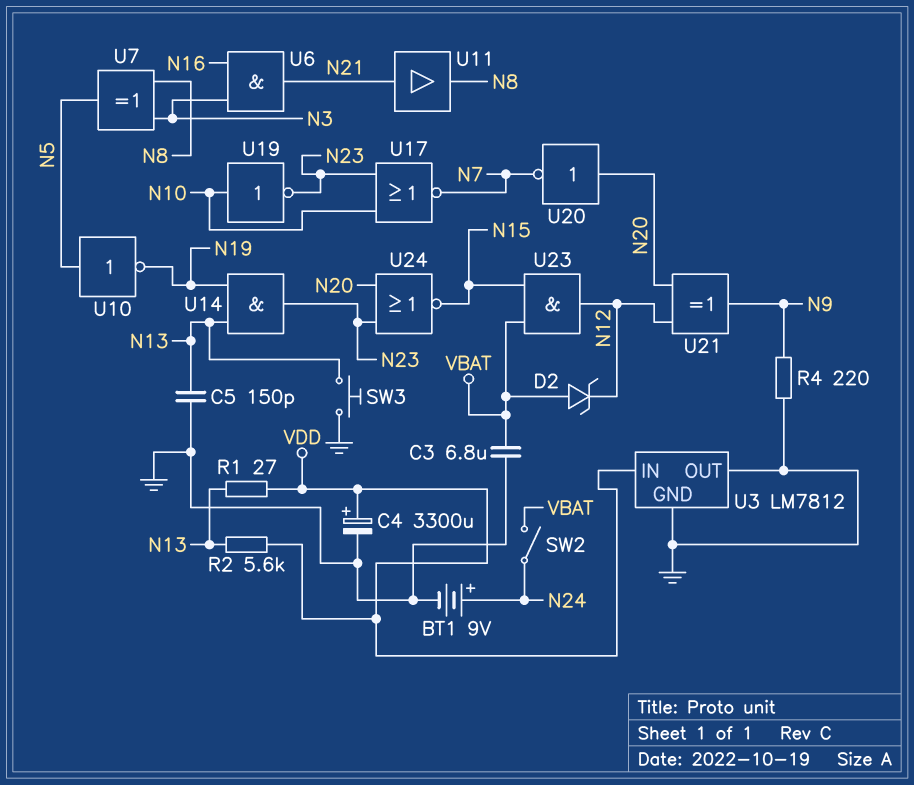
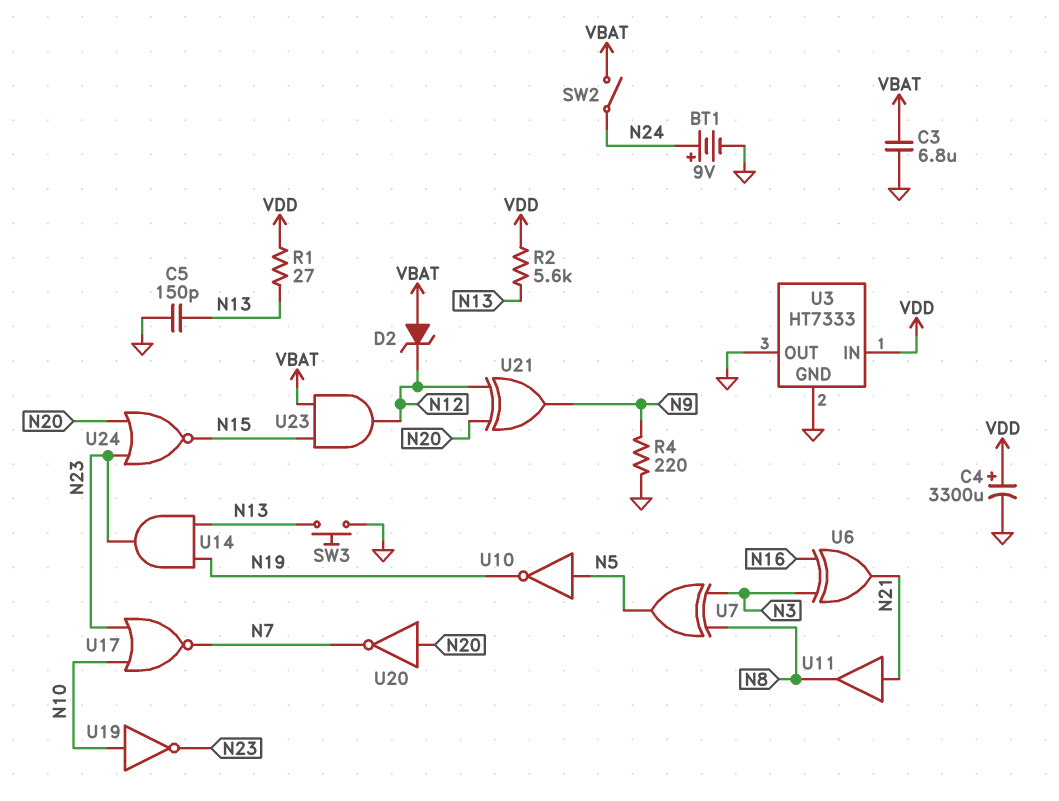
U3: LM7812 -> HT7333
U6: AND (in N3, in N16, out N21) -> XOR (in N3, in N16, out N21)

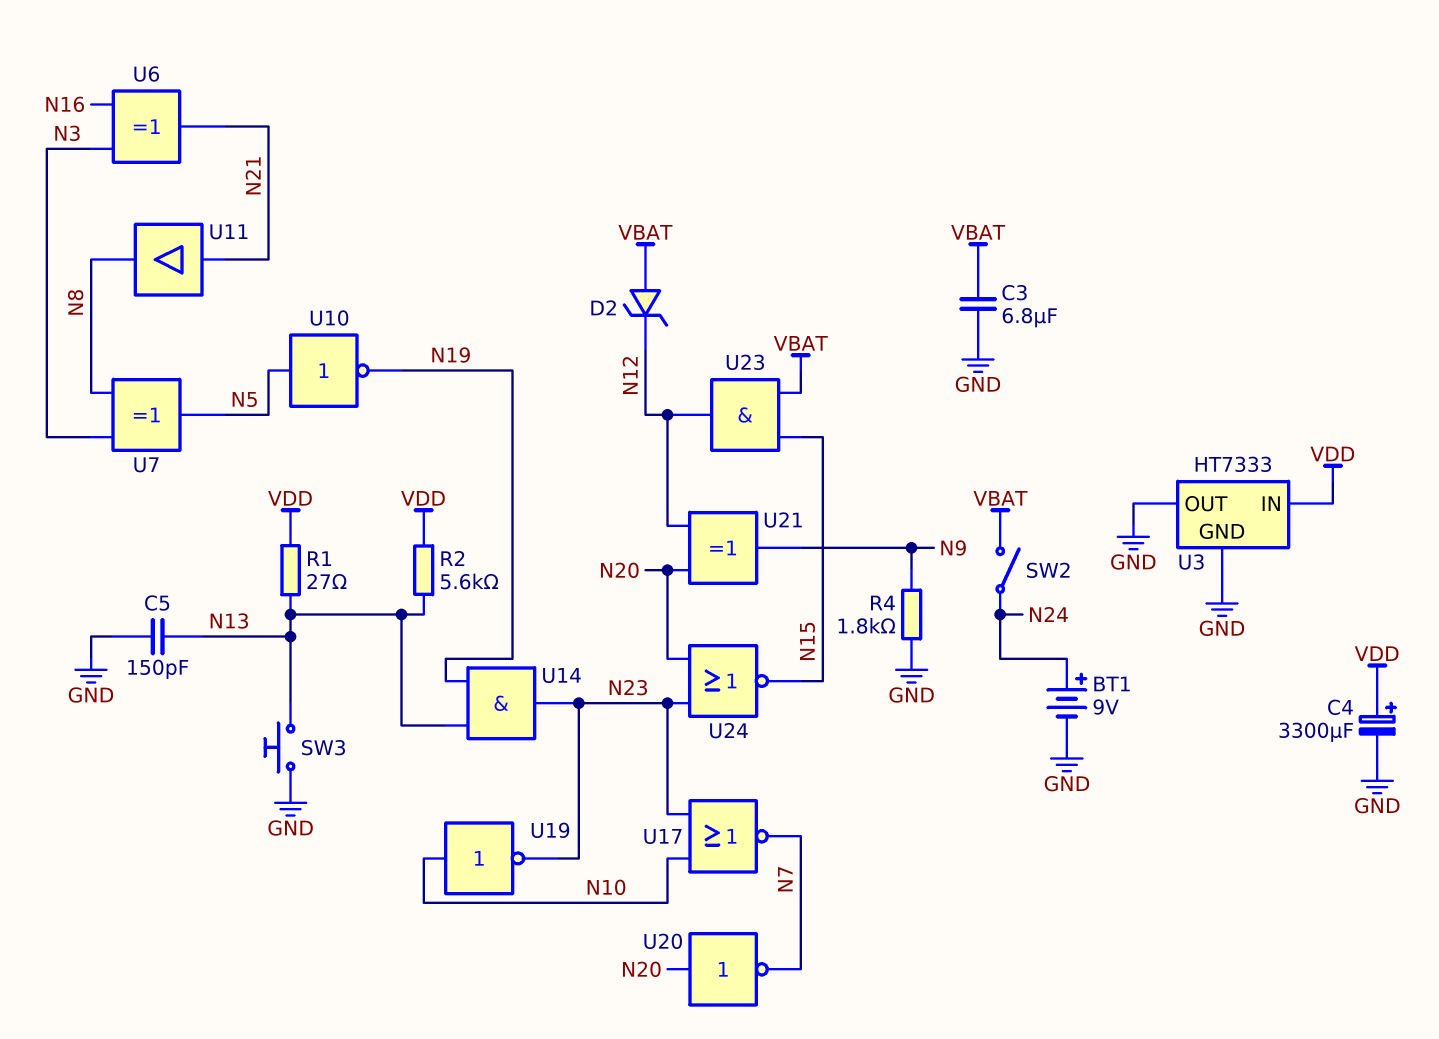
R4: 220 (GND, N9) -> 1.8k (GND, N9)

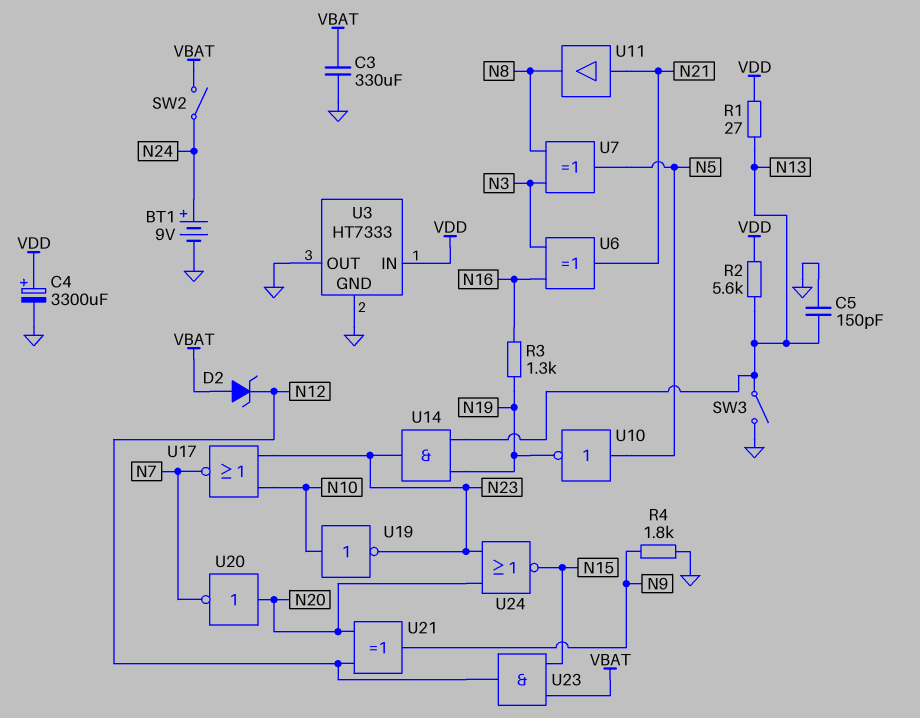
C3: 6.8uF (GND, VBAT) -> 330uF (GND, VBAT)
R3: none -> 1.3k (N16, N19)
SW3: button (GND, N13) -> switch (GND, N13)

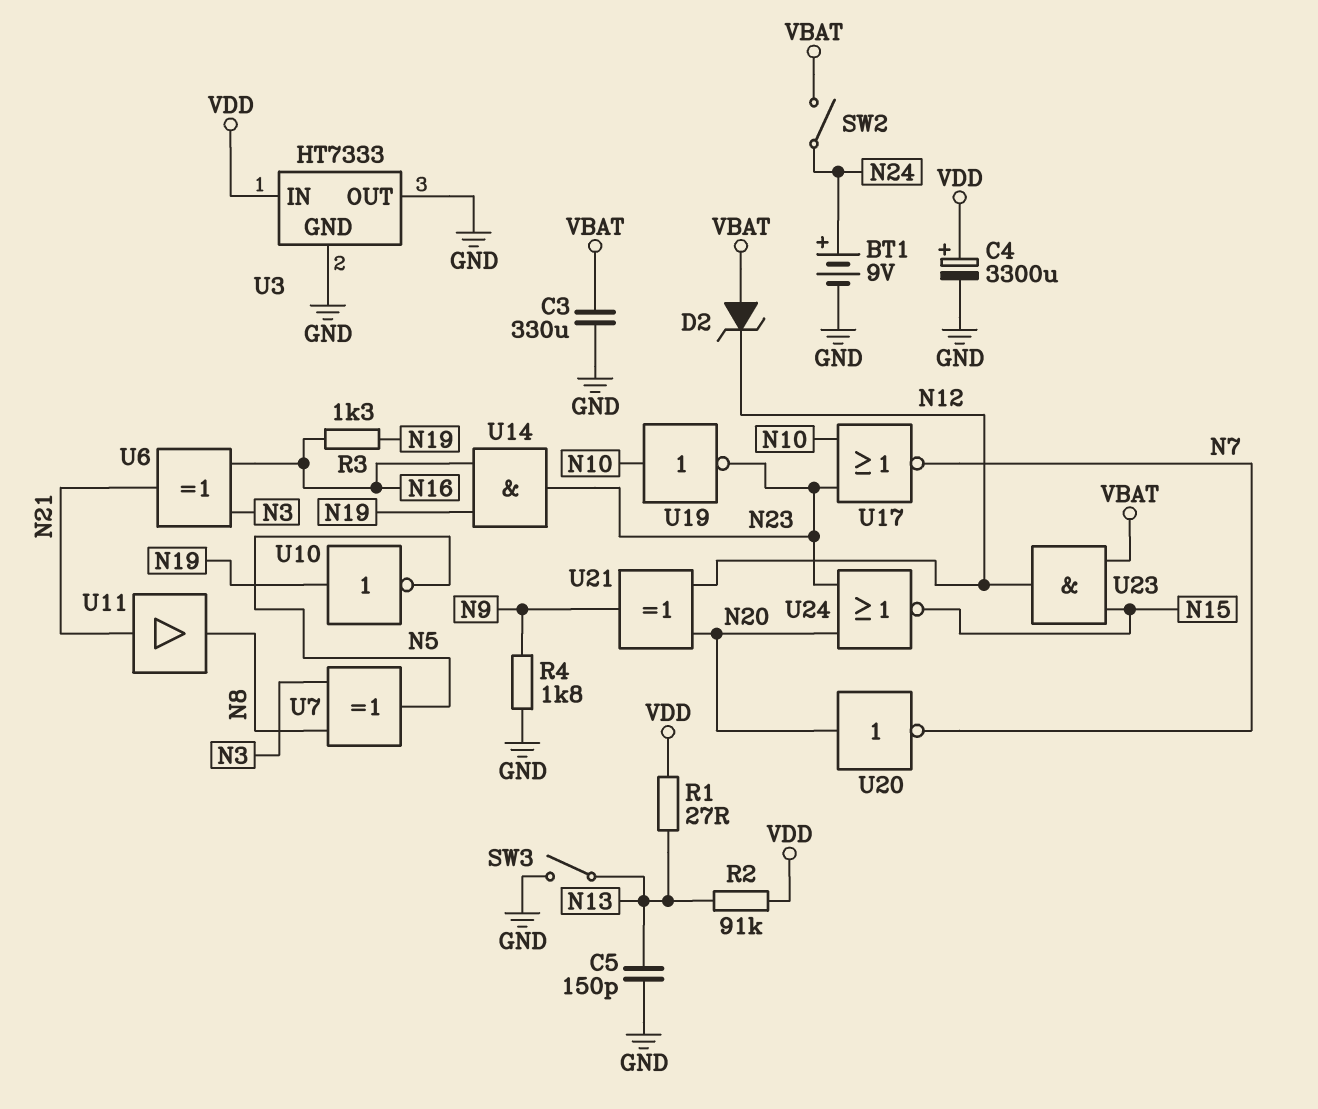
R2: 5.6k (N13, VDD) -> 91k (N13, VDD)
U10: NOT (in N5, out N19) -> NOT (in N19, out N5)
U14: AND (in N13, in N19, out N23) -> AND (in N16, in N19, out N23)

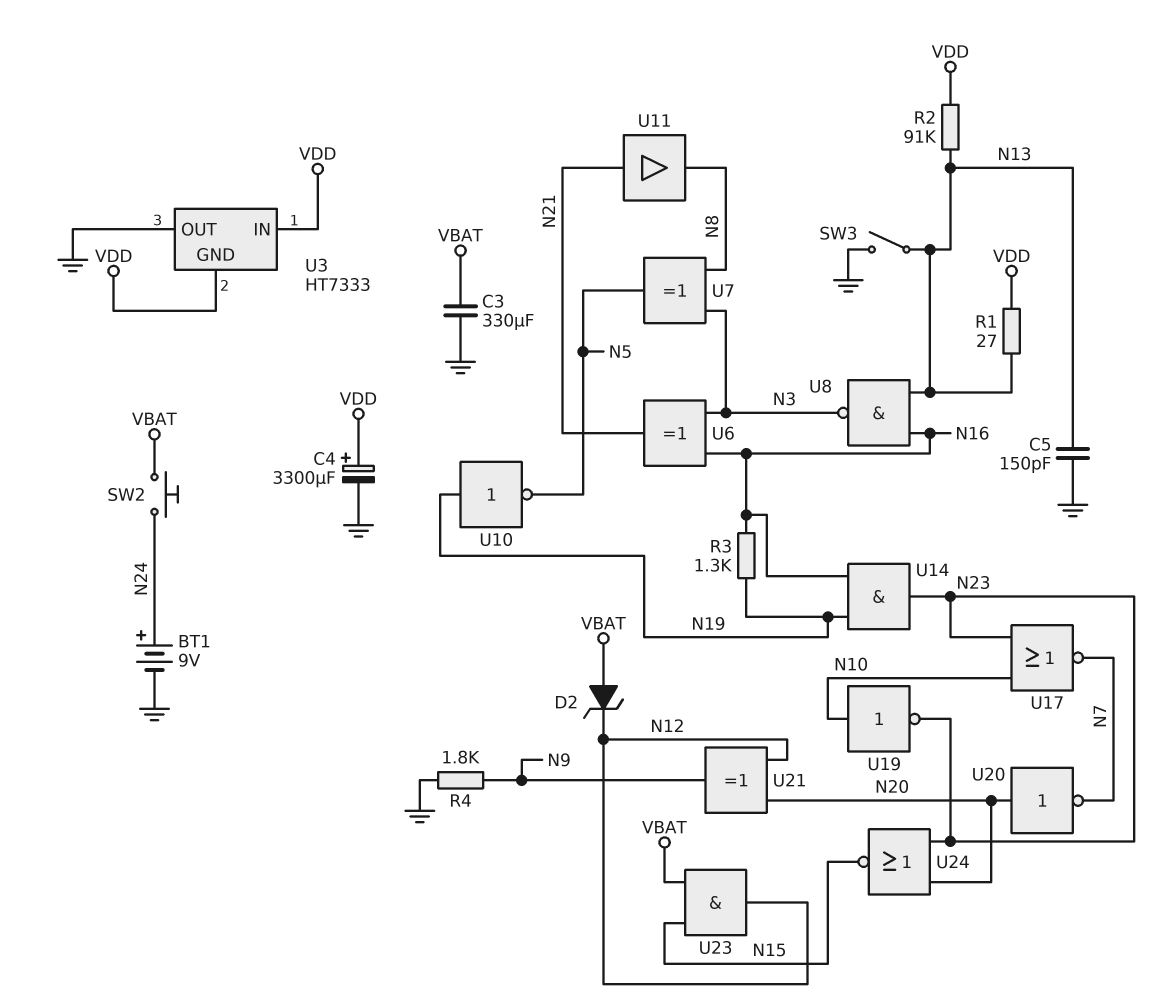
SW2: switch (N24, VBAT) -> button (N24, VBAT)
U3 pin GND: GND -> VDD
U8: none -> NAND (in N13, in N16, out N3)

